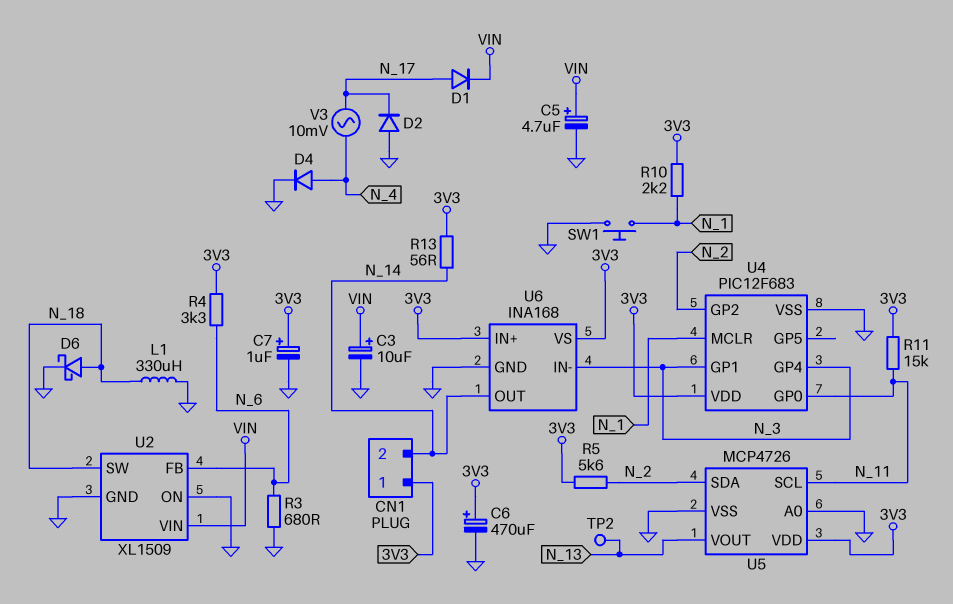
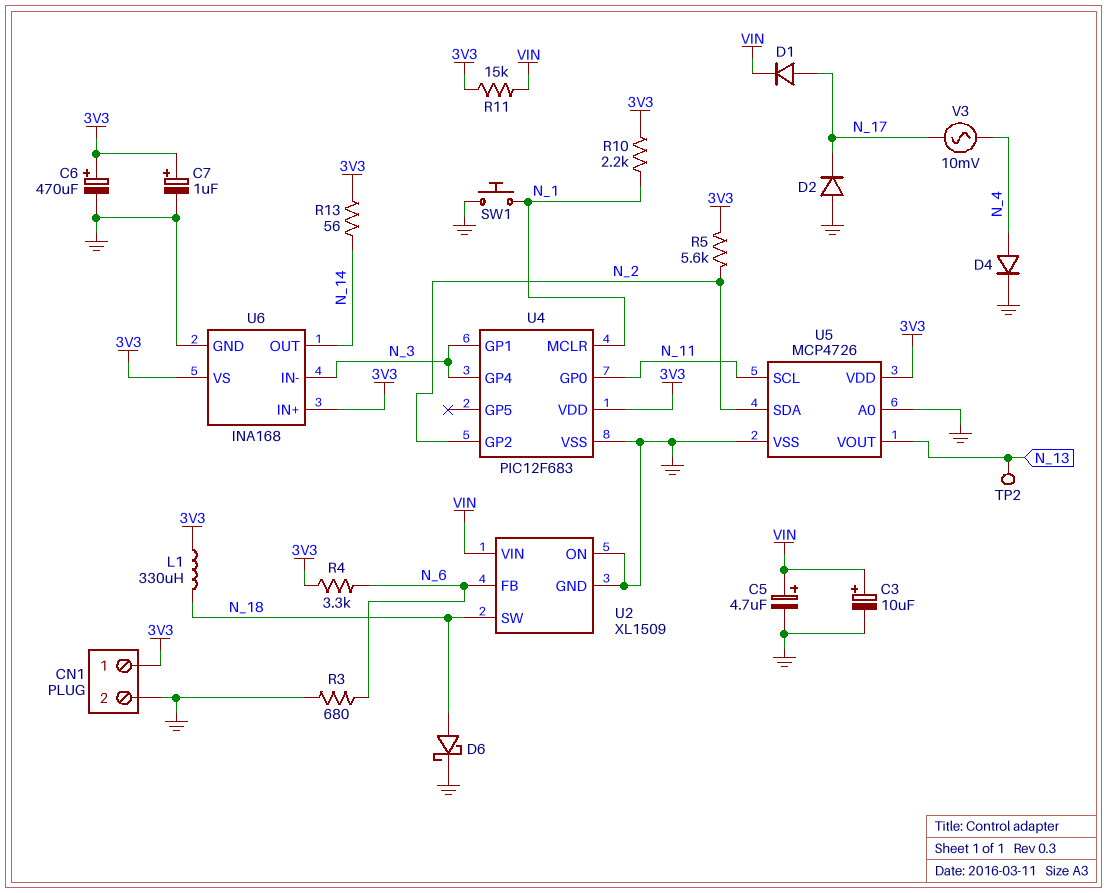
CN1 pin 2: N_14 -> GND
L1: 330uH (GND, N_18) -> 330uH (3V3, N_18)
R11: 15k (3V3, N_11) -> 15k (3V3, VIN)

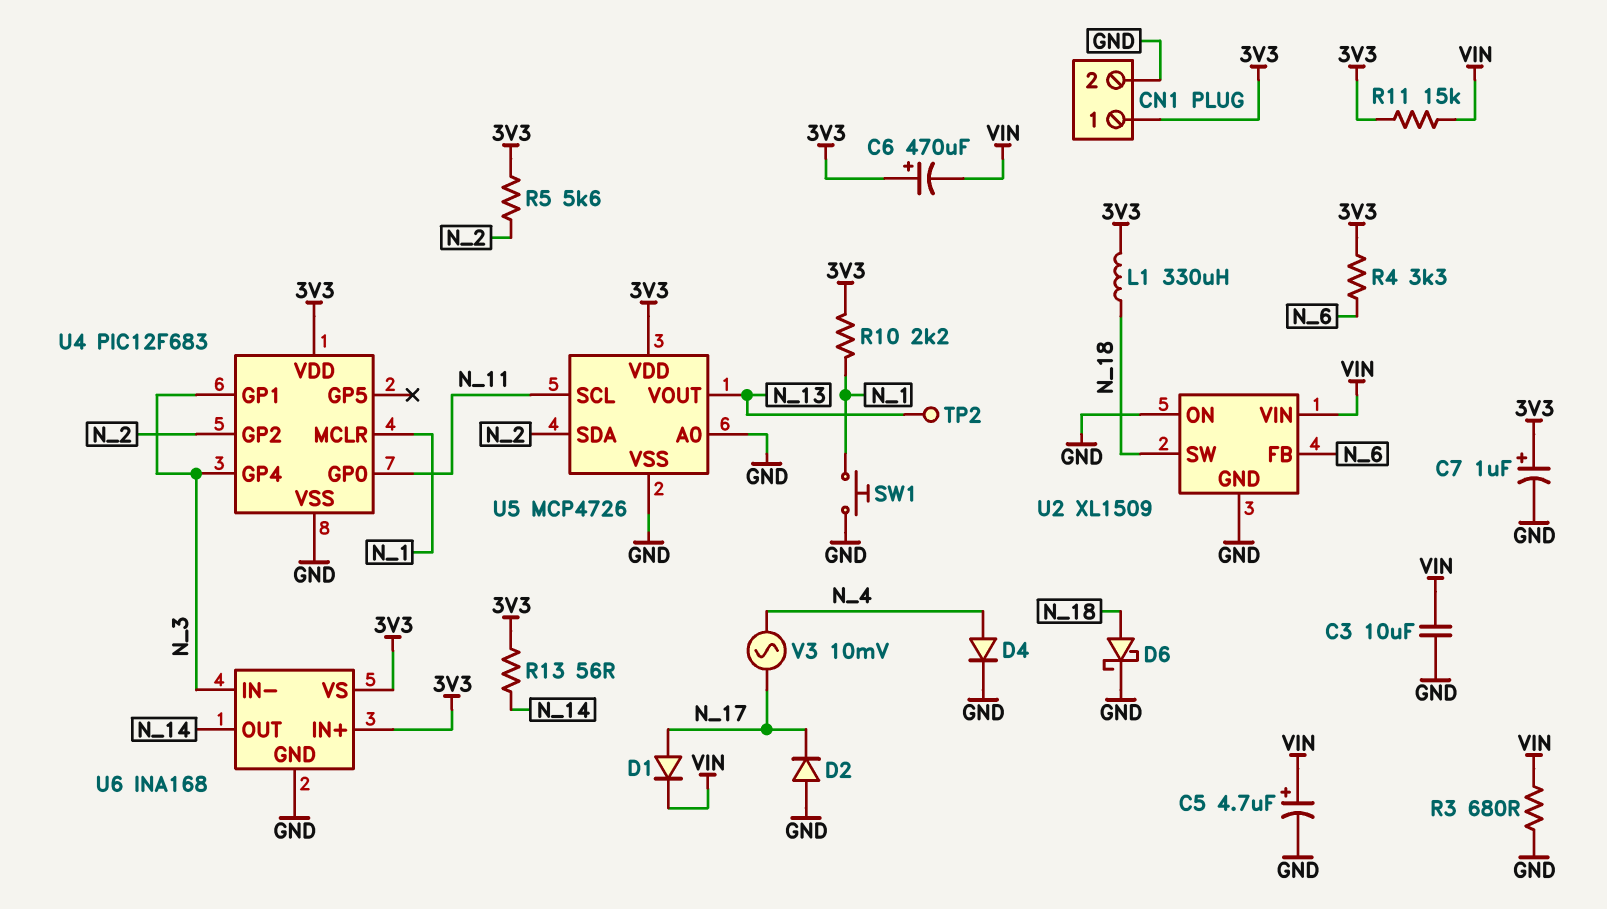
C3: 10uF (plus VIN, minus GND) -> 10uF (GND, VIN)
C6: 470uF (plus 3V3, minus GND) -> 470uF (plus 3V3, minus VIN)
R3: 680 (GND, N_6) -> 680 (GND, VIN)

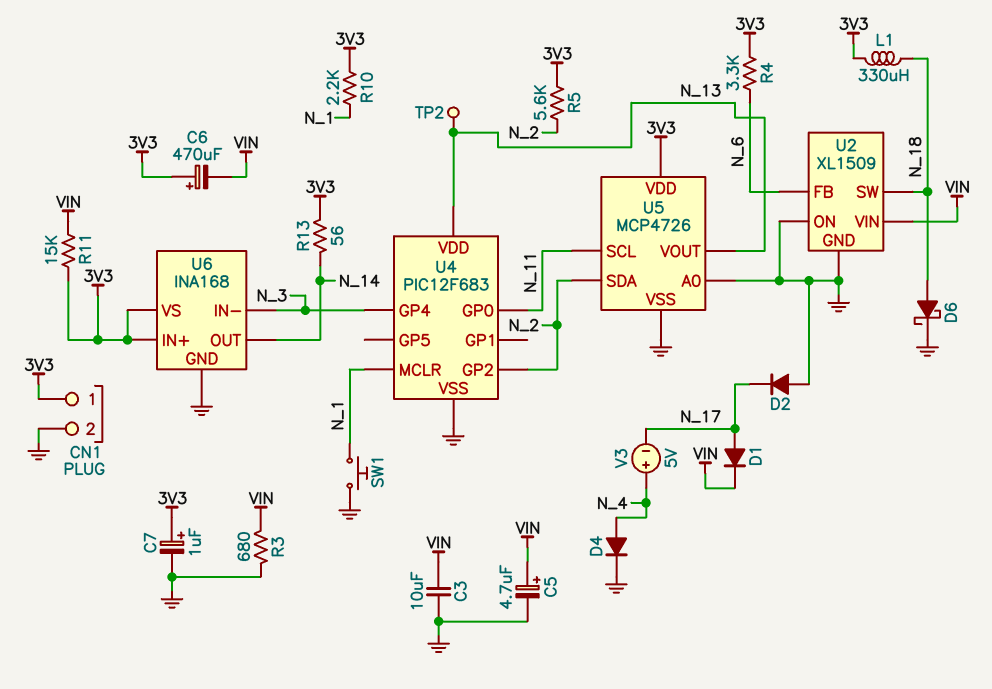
U4 pin GP1: N_3 -> none
U4 pin VDD: 3V3 -> N_13
V3: AC 10mV (N_4, N_17) -> 5V (plus N_4, minus N_17)

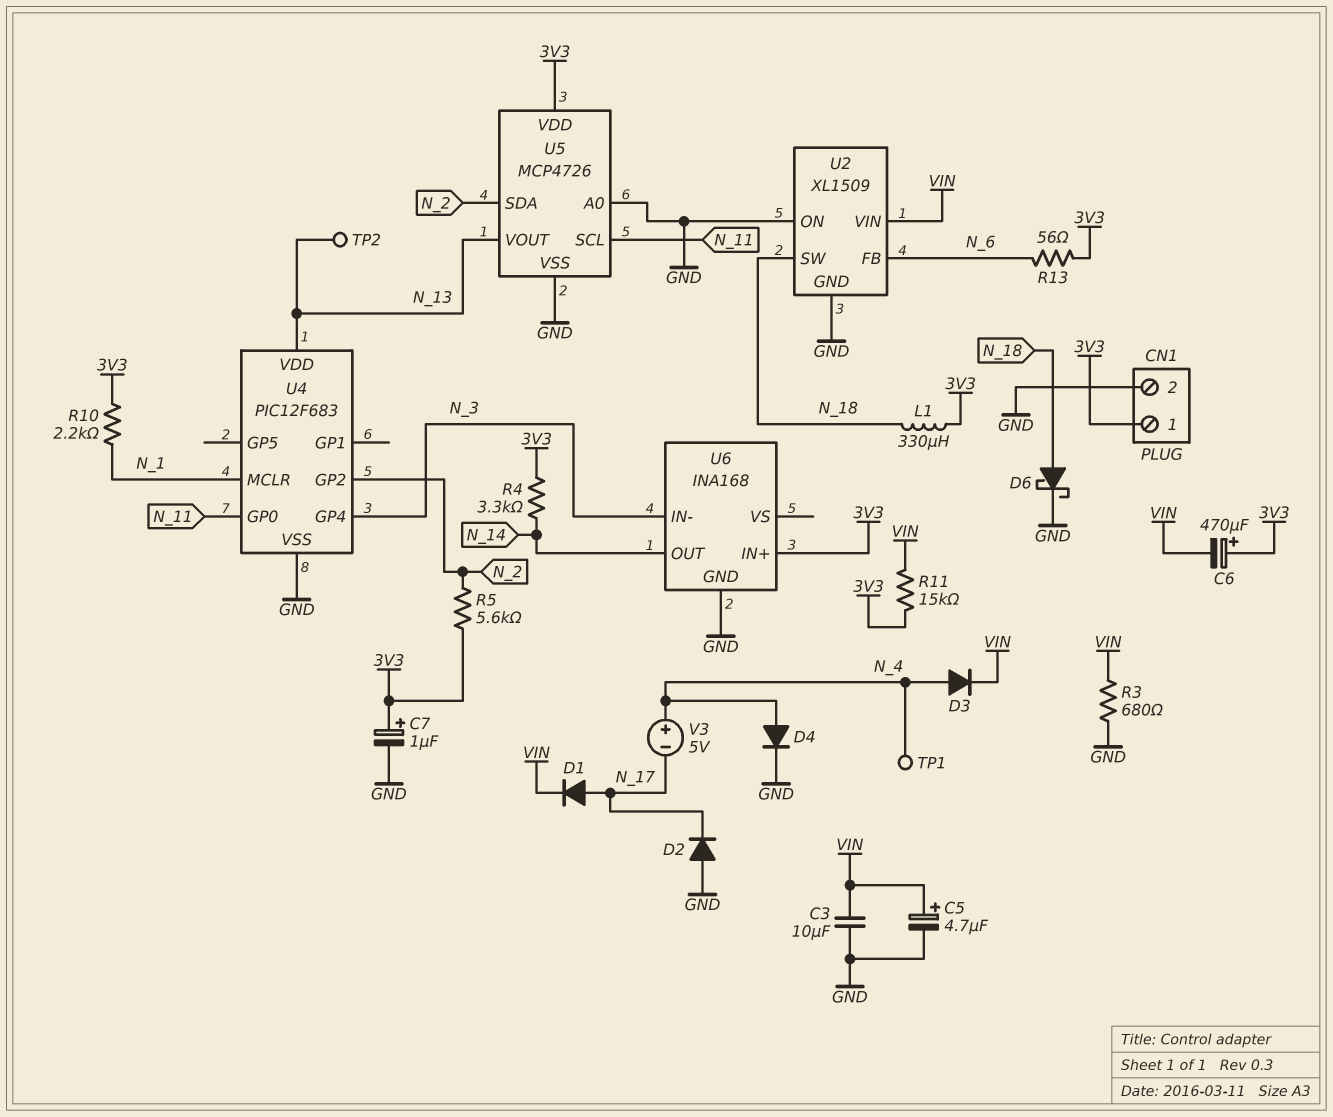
D3: none -> diode (A N_4, K VIN)
R4: 3.3k (3V3, N_6) -> 3.3k (3V3, N_14)
R13: 56 (3V3, N_14) -> 56 (3V3, N_6)
SW1: button (GND, N_1) -> none
TP1: none -> test point (N_4)
U6 pin VS: 3V3 -> none

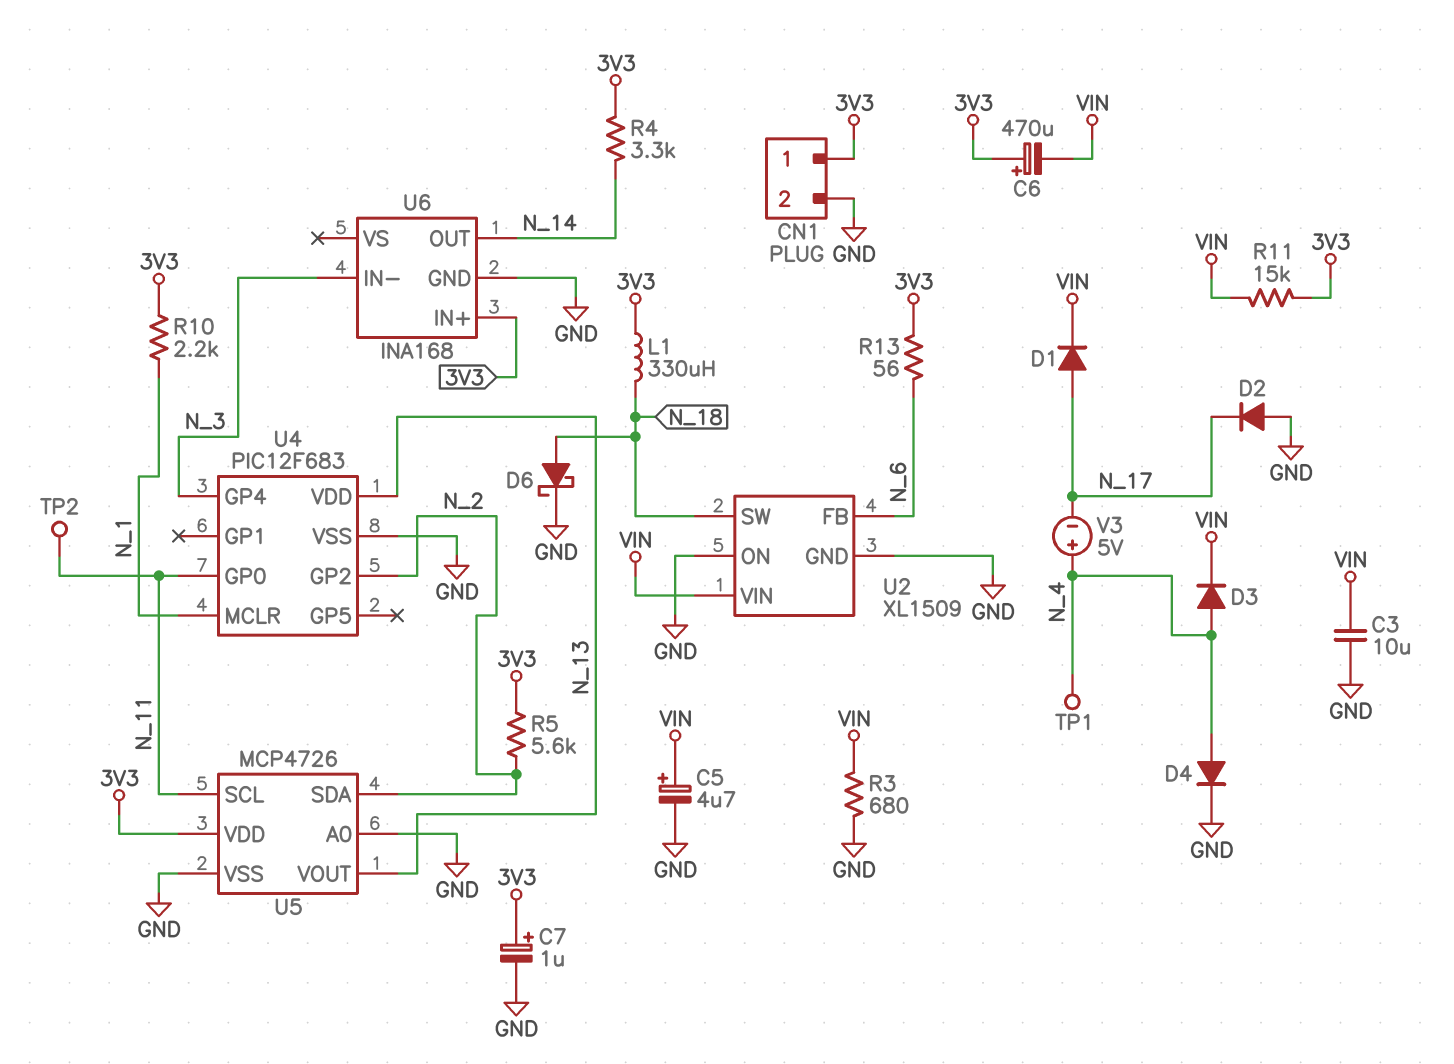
TP2: test point (N_13) -> test point (N_11)

